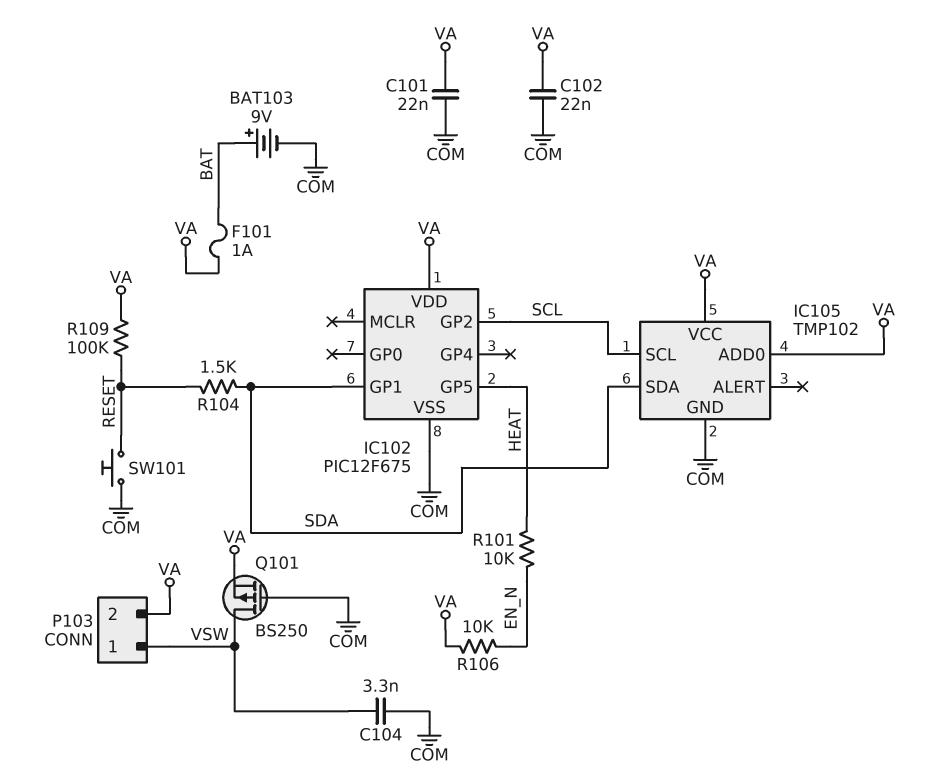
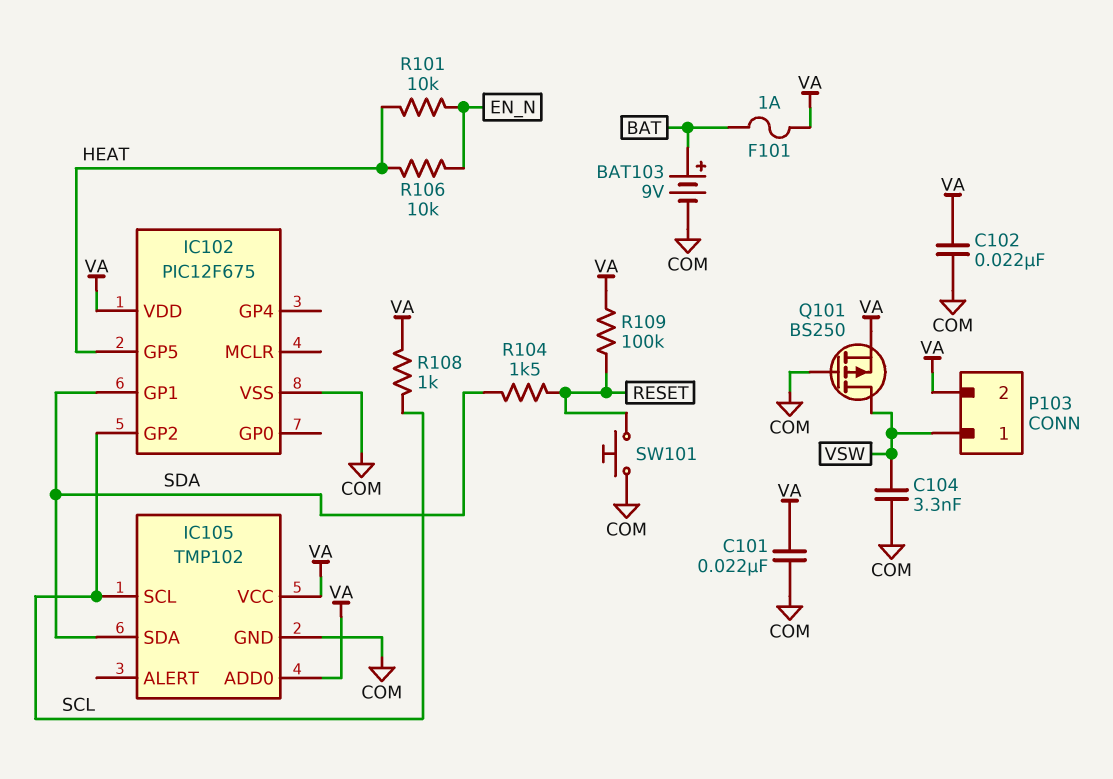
R106: 10k (EN_N, VA) -> 10k (EN_N, HEAT)
R108: none -> 1k (SCL, VA)

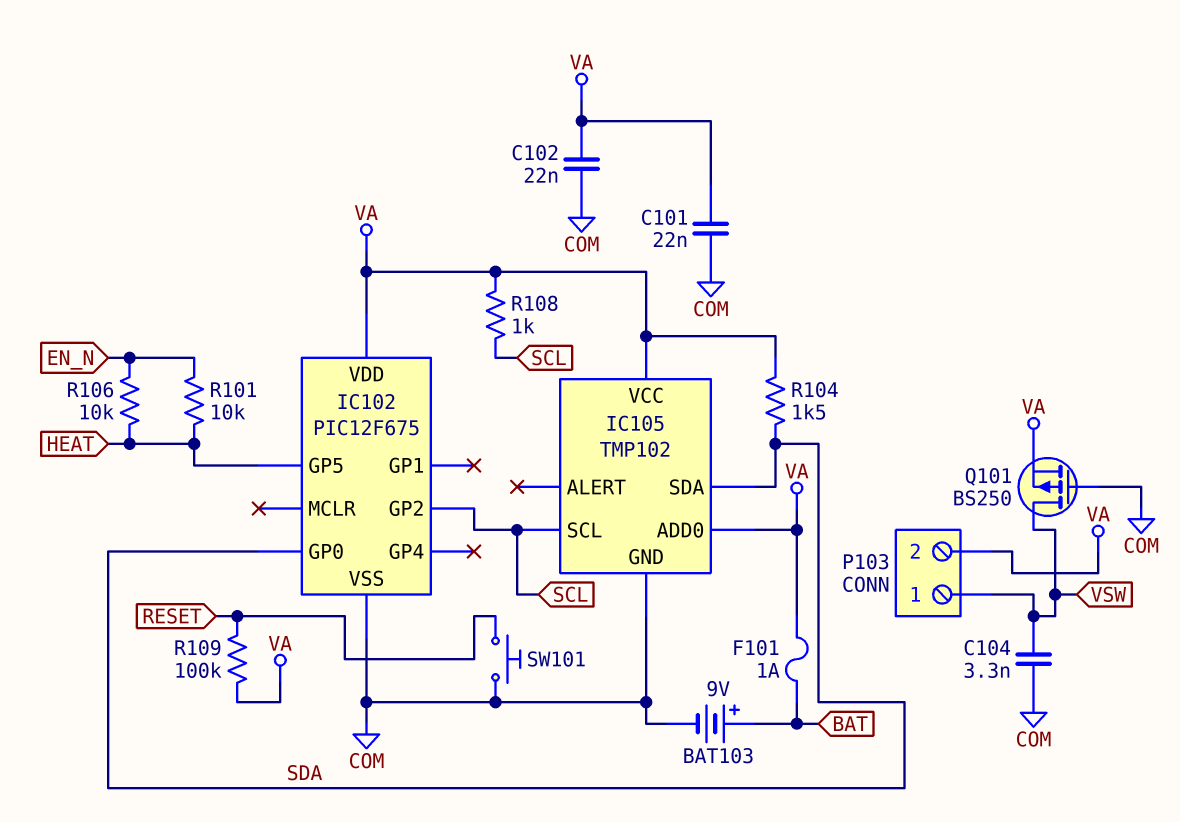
IC102 pin GP0: none -> SDA
IC102 pin GP1: SDA -> none
R104: 1.5k (RESET, SDA) -> 1.5k (SDA, VA)

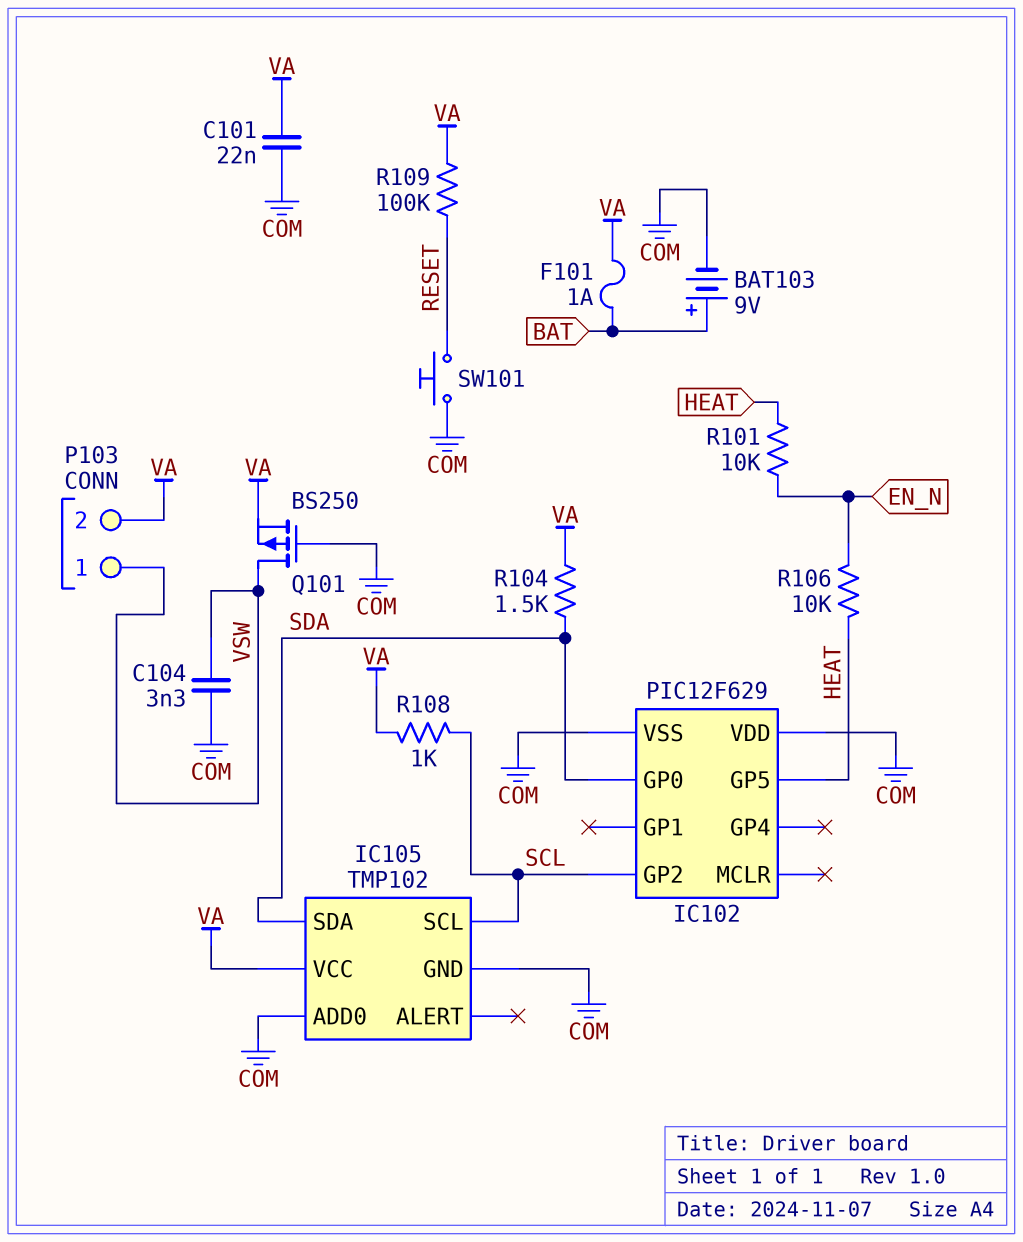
C102: 22nF (COM, VA) -> none
IC102: PIC12F675 -> PIC12F629
IC102 pin VDD: VA -> COM
IC105 pin ADD0: VA -> COM

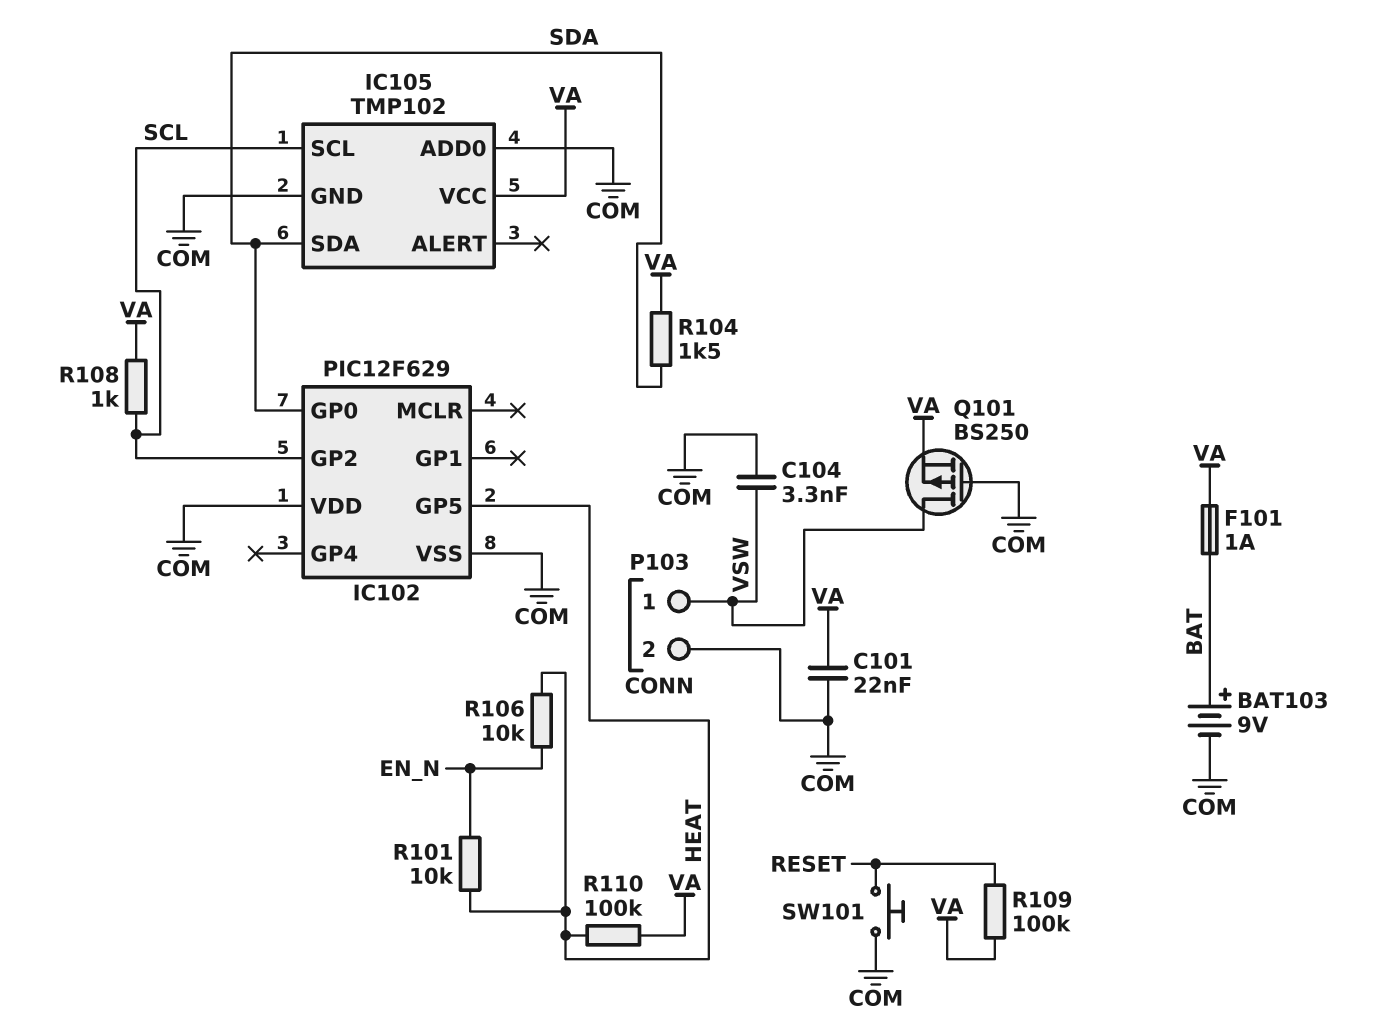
P103 pin 2: VA -> COM
R110: none -> 100k (HEAT, VA)

